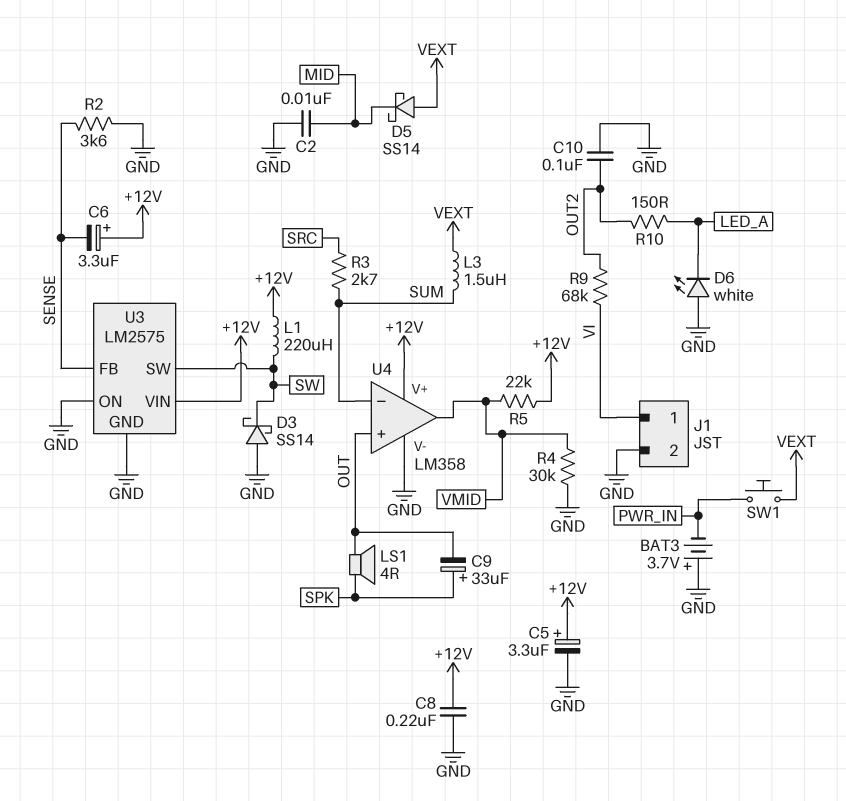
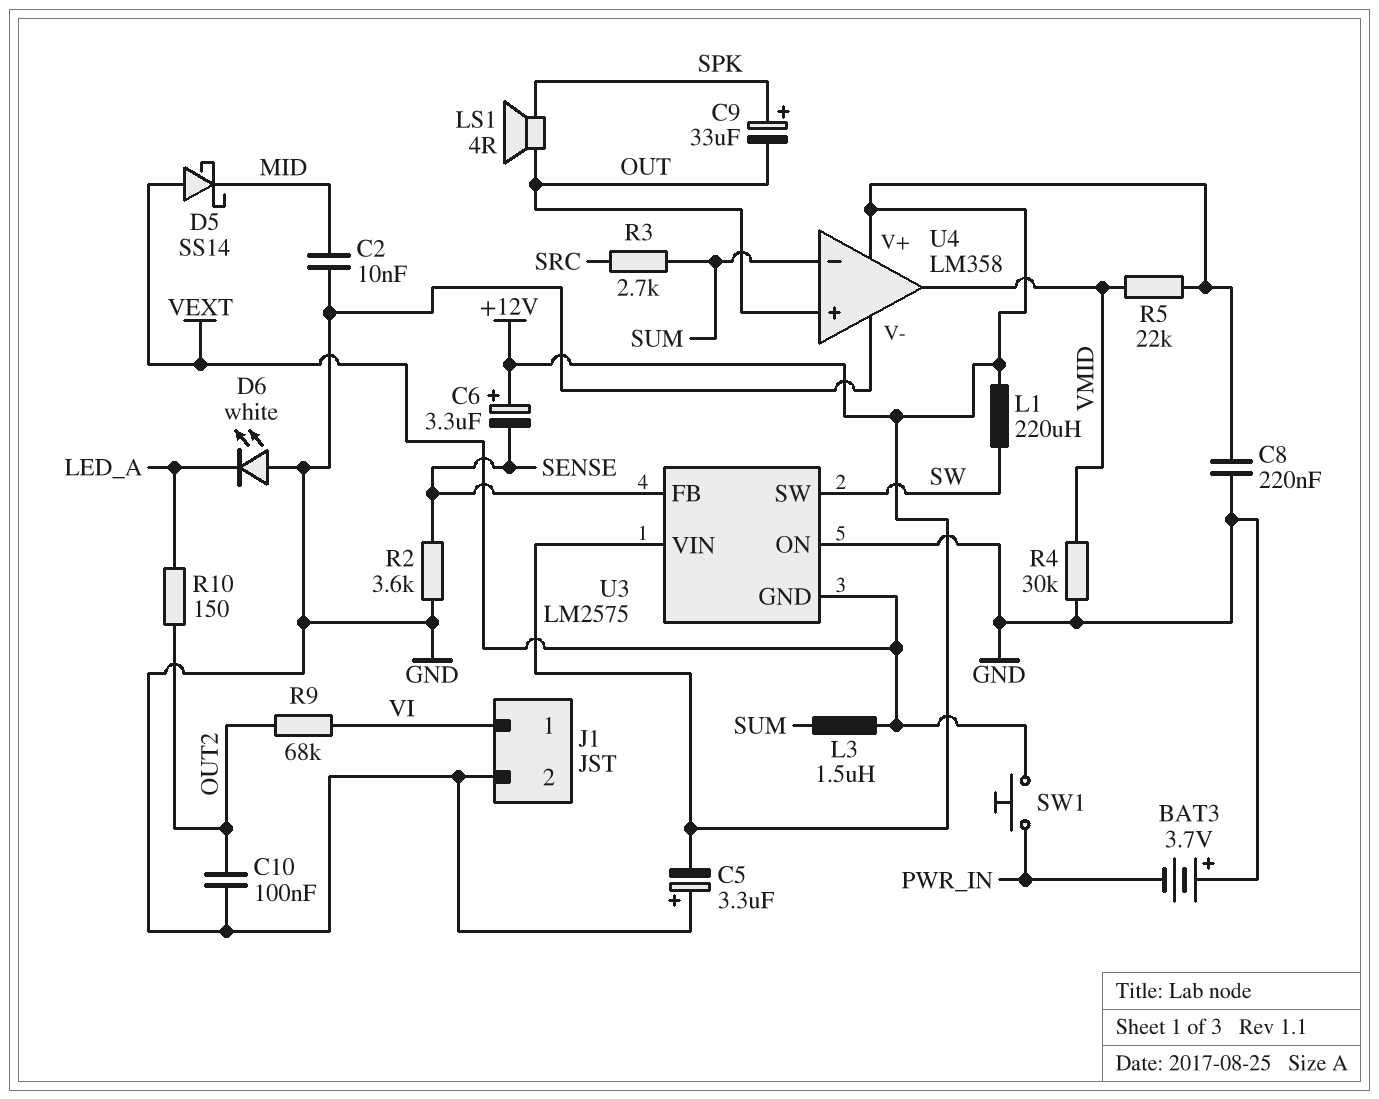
C5: 3.3uF (plus +12V, minus GND) -> 3.3uF (plus GND, minus +12V)
D3: schottky SS14 (A GND, K SW) -> none
U3 pin GND: GND -> VEXT

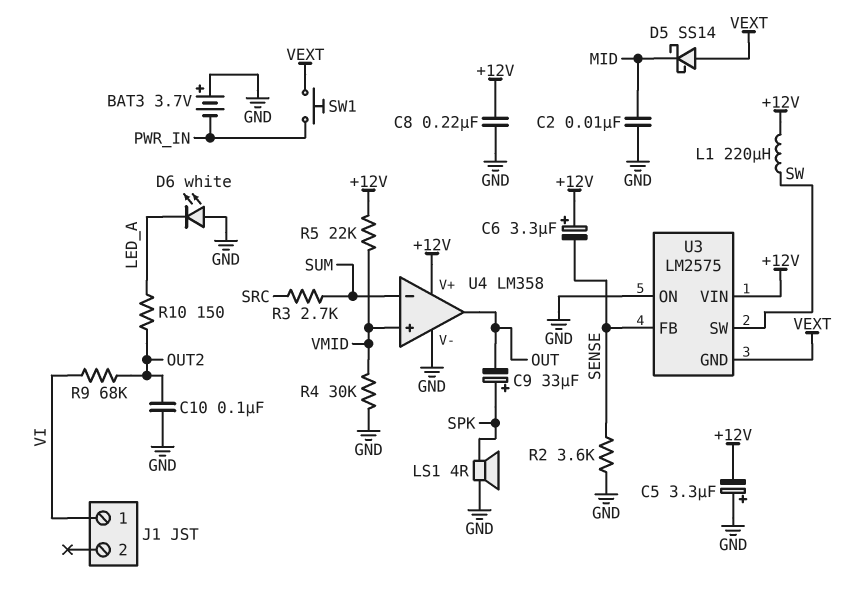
J1 pin 2: GND -> none
L3: 1.5uH (SUM, VEXT) -> none
LS1: speaker 4R (OUT, SPK) -> speaker 4R (GND, SPK)
U4 pin in+: OUT -> VMID
U4 pin out: VMID -> OUT

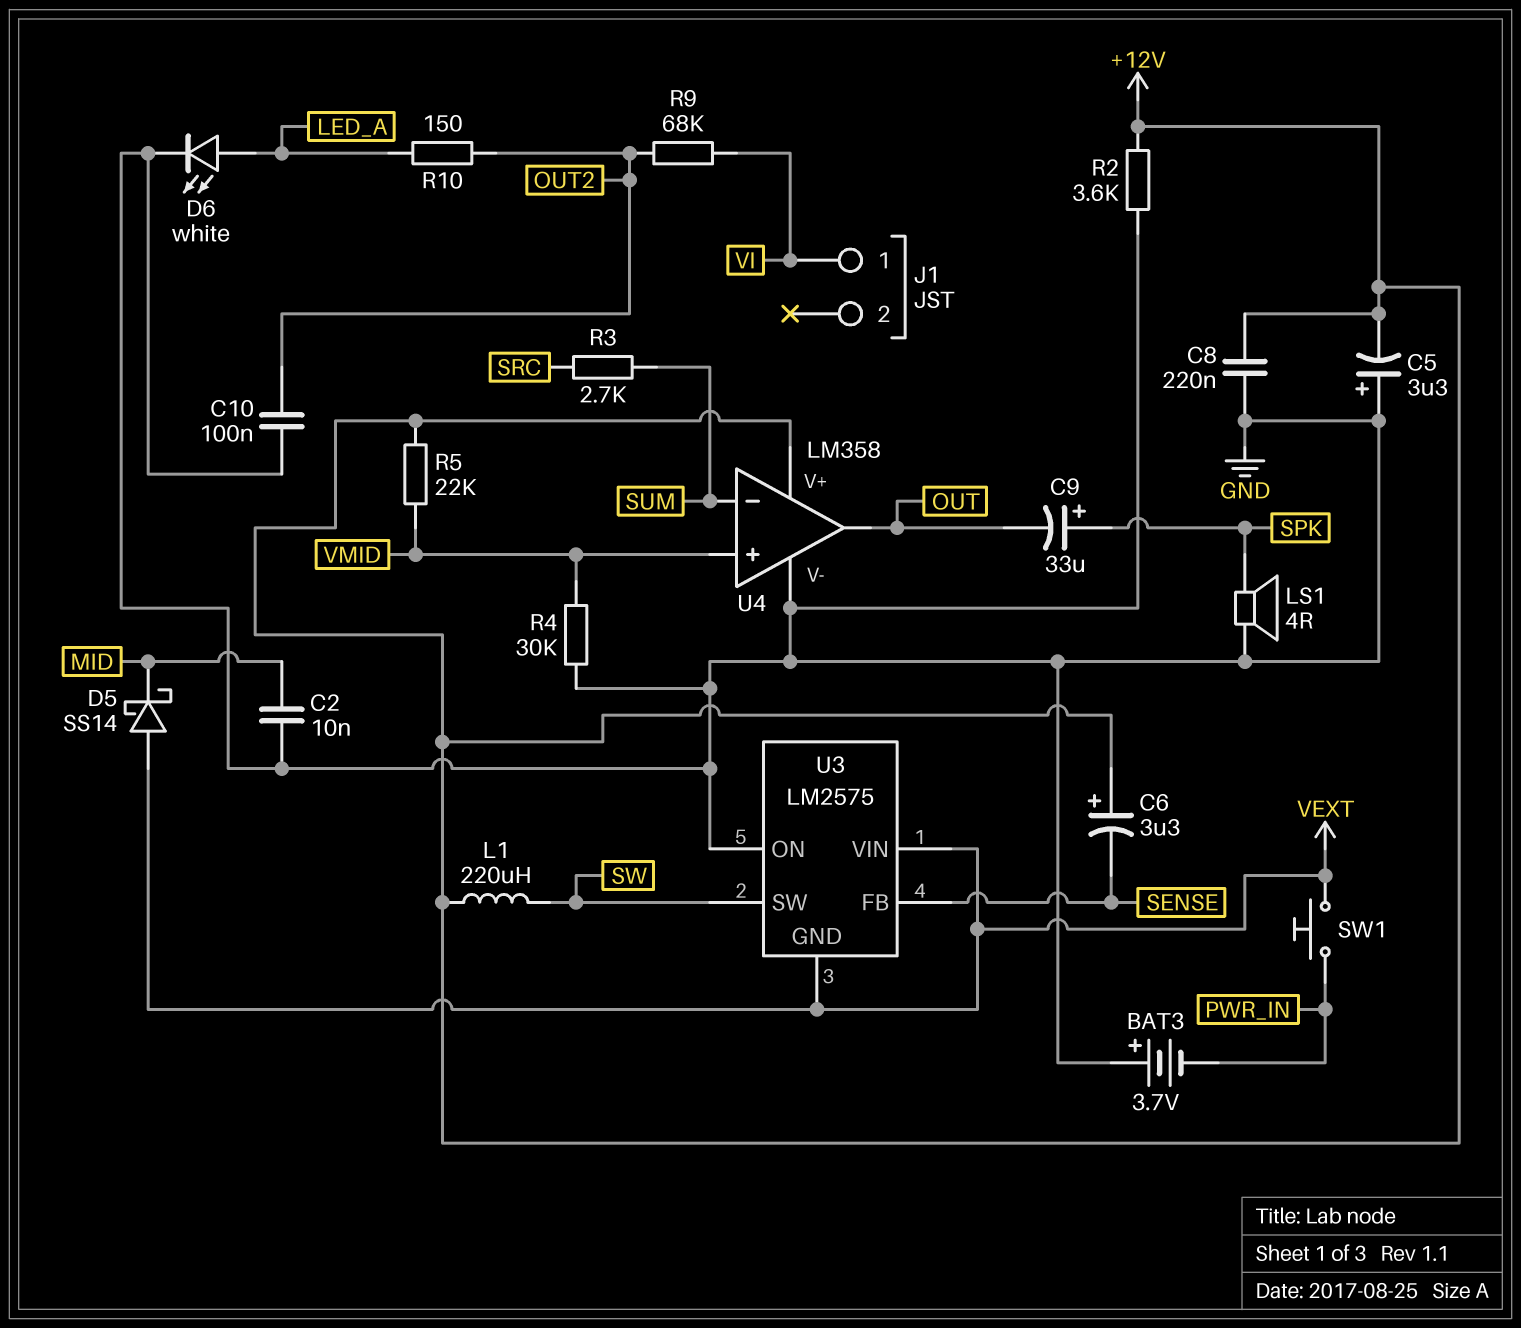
D6: LED white (A GND, K LED_A) -> LED white (A LED_A, K GND)
R2: 3.6k (GND, SENSE) -> 3.6k (+12V, GND)
U3 pin VIN: +12V -> VEXT

